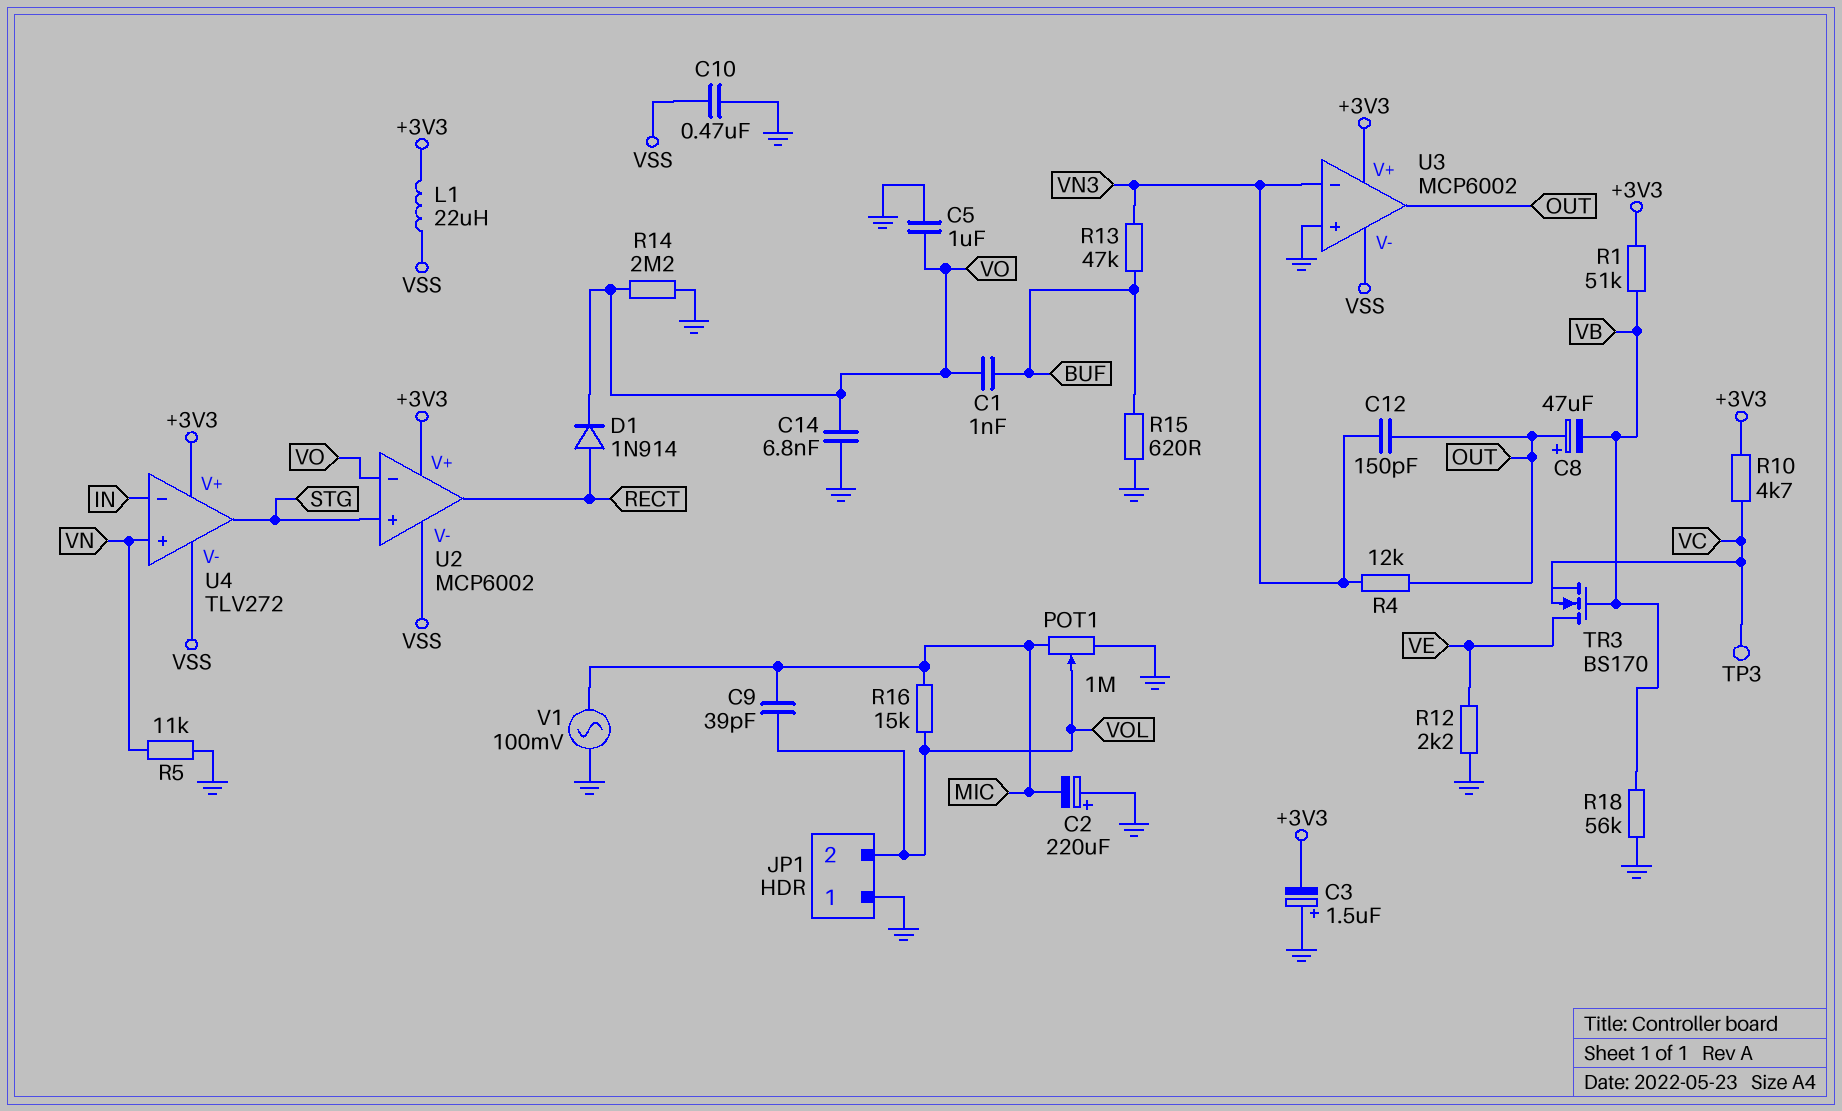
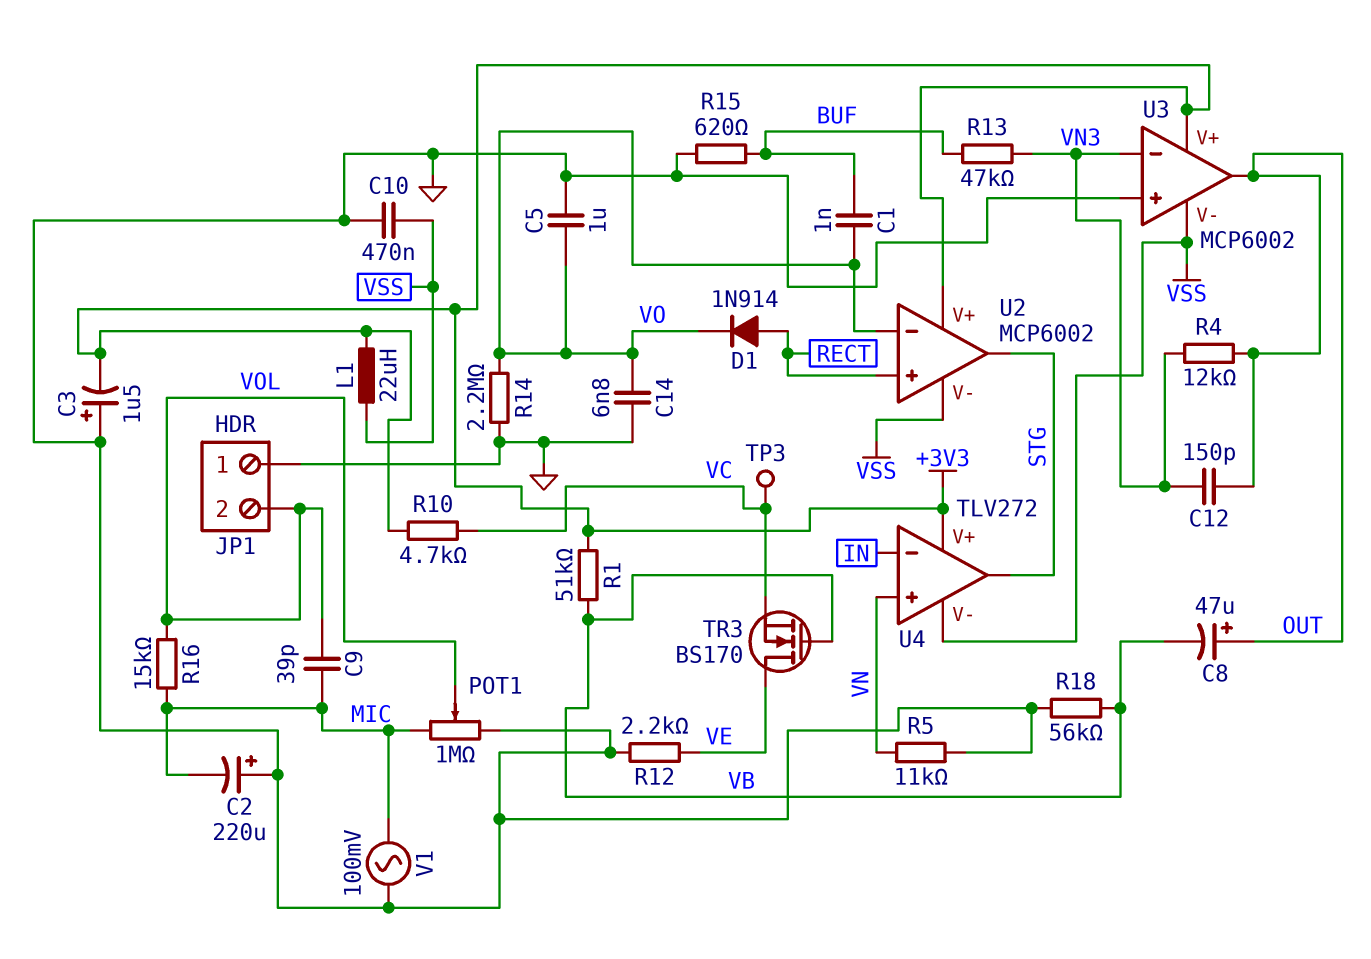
U2 pin in+: STG -> RECT
U2 pin out: RECT -> STG

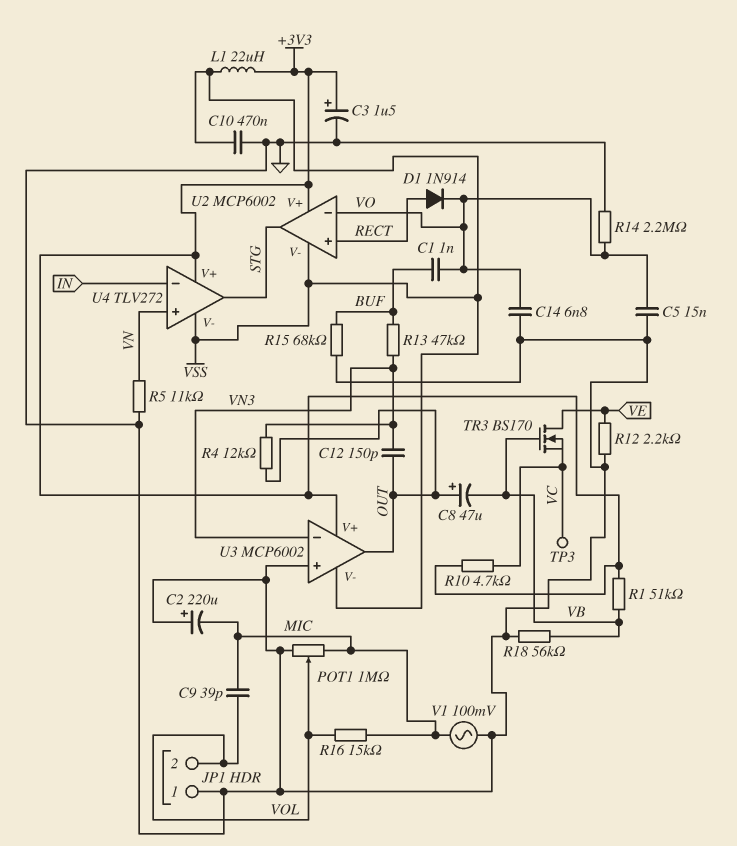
C3: 1.5uF (plus GND, minus +3V3) -> 1.5uF (plus +3V3, minus GND)
C5: 1uF (GND, VO) -> 15nF (GND, VO)
R15: 620 (BUF, GND) -> 68k (BUF, GND)

